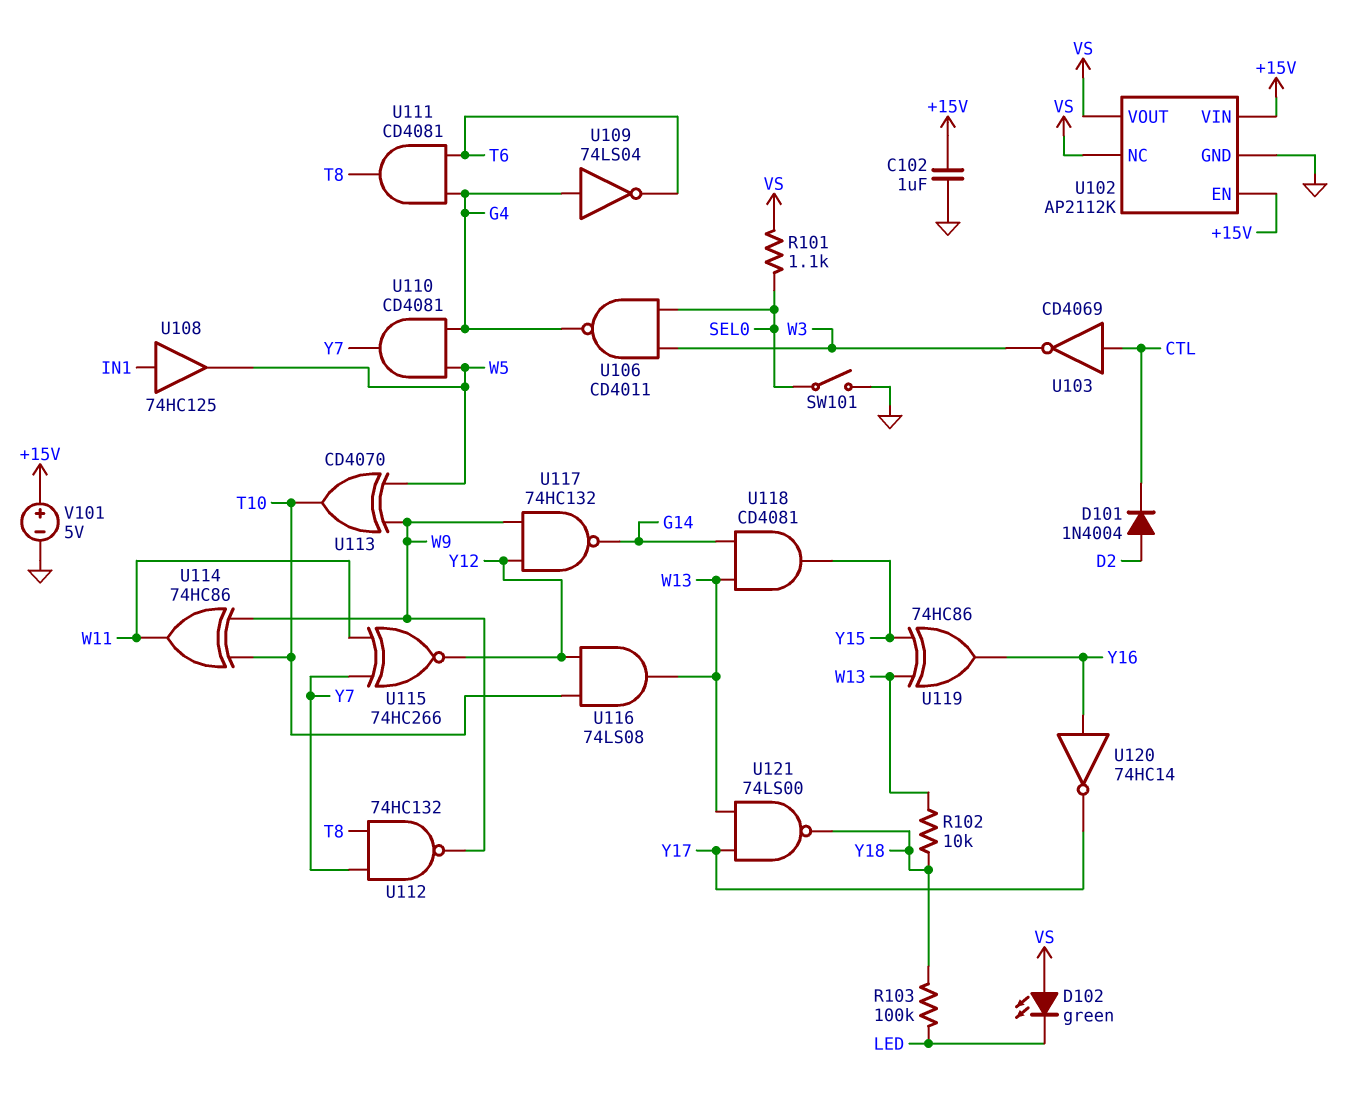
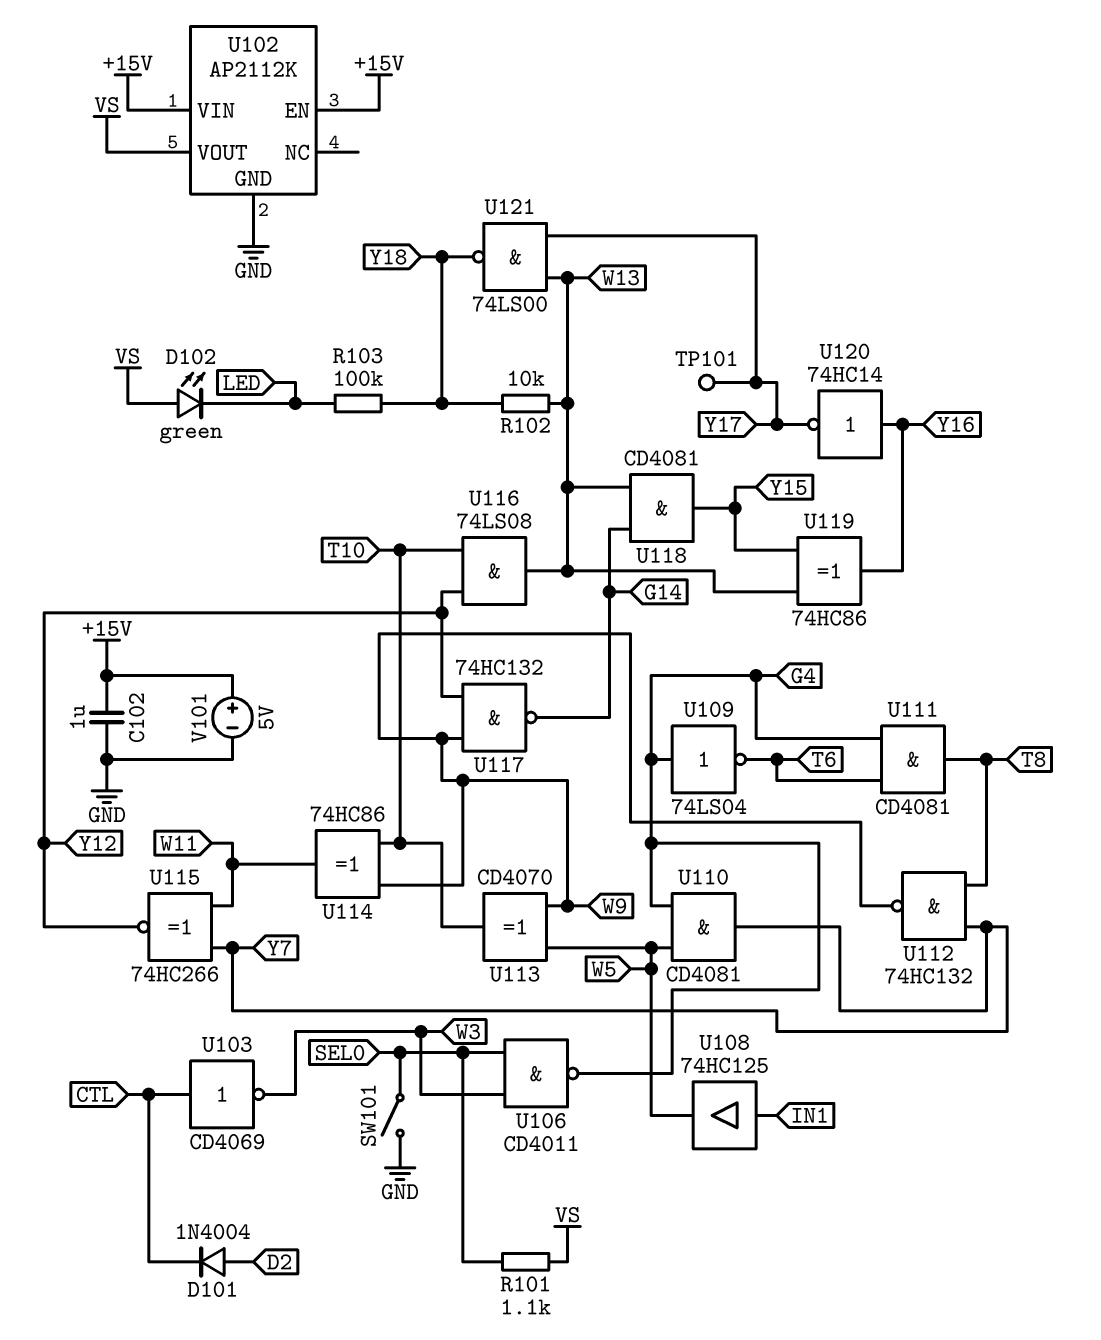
TP101: none -> test point (Y17)
U102 pin NC: VS -> none

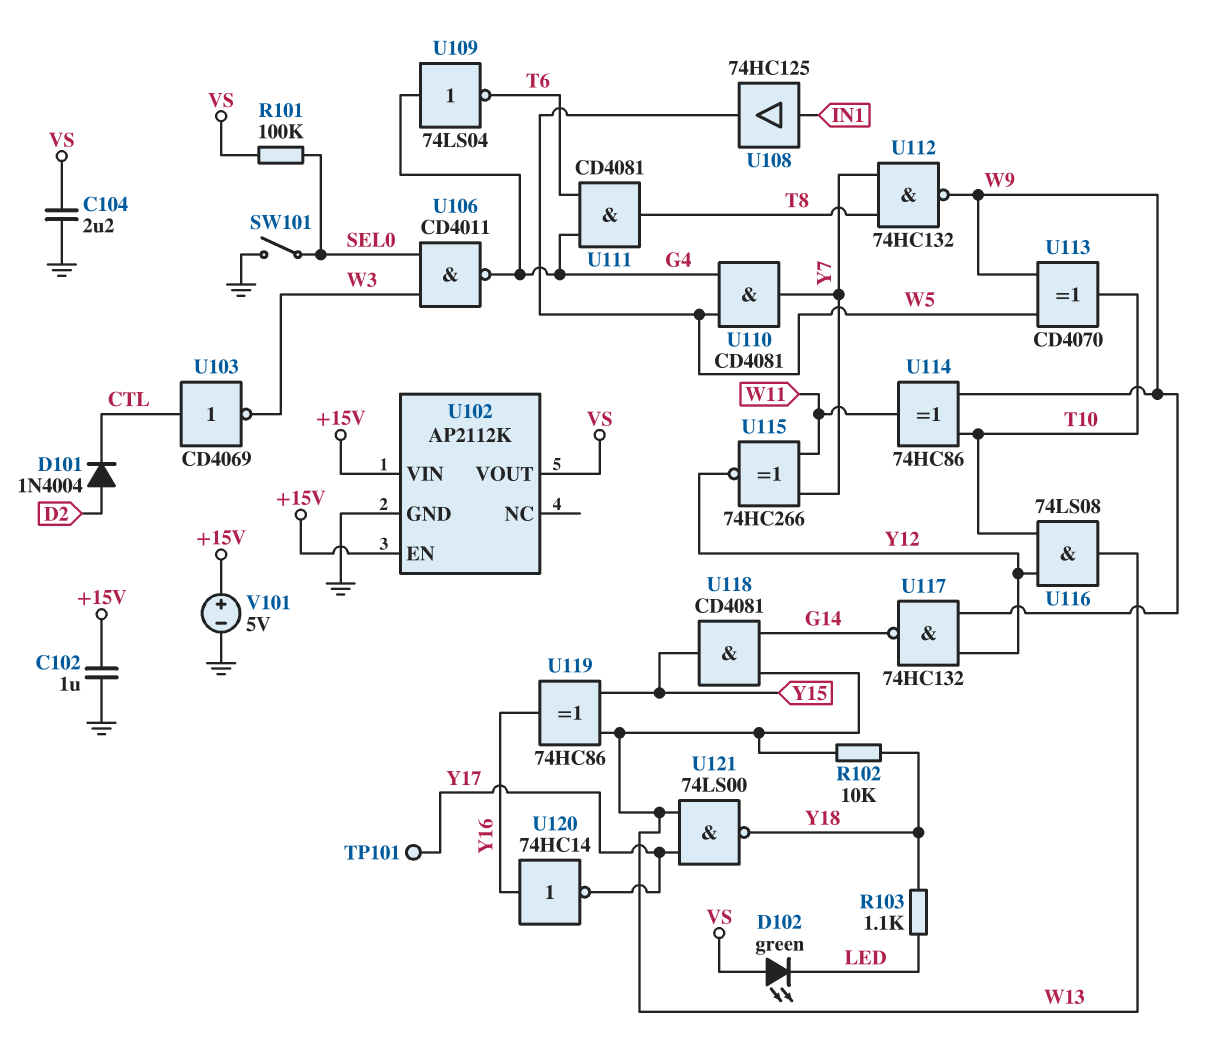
C104: none -> 2.2uF (GND, VS)
R101: 1.1k (SEL0, VS) -> 100k (SEL0, VS)
R103: 100k (LED, Y18) -> 1.1k (LED, Y18)

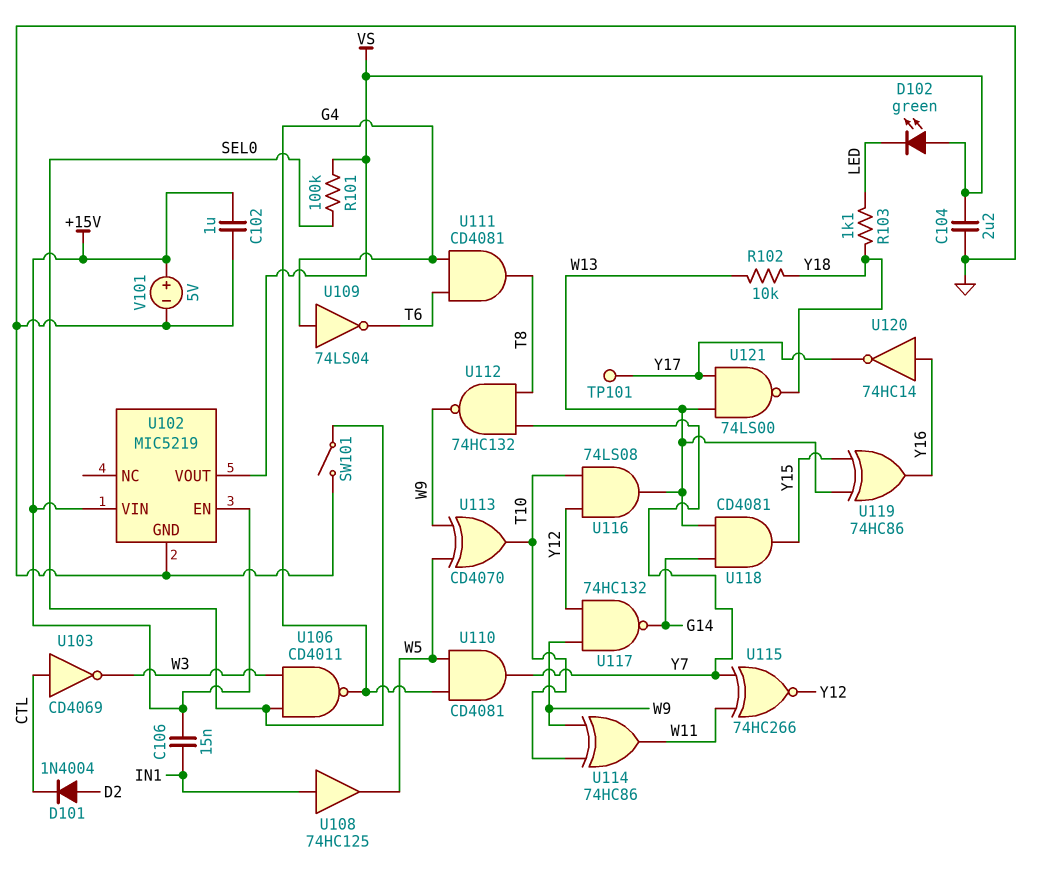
C106: none -> 15nF (+15V, IN1)
U102: AP2112K -> MIC5219

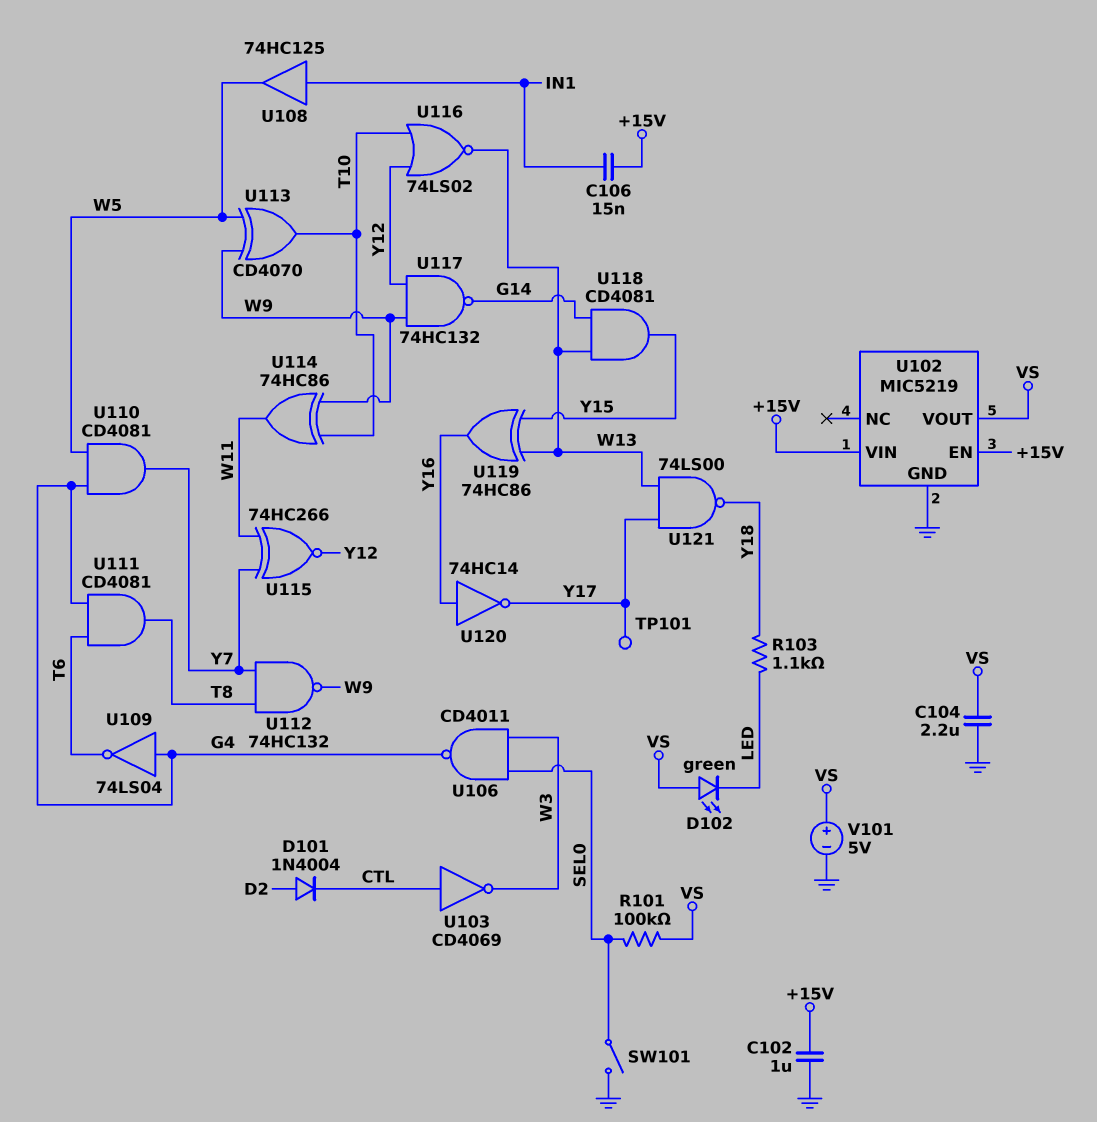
R102: 10k (W13, Y18) -> none
U116: AND 74LS08 (in T10, in Y12, out W13) -> NOR 74LS02 (in T10, in Y12, out W13)
V101: 5V (plus +15V, minus GND) -> 5V (plus VS, minus GND)

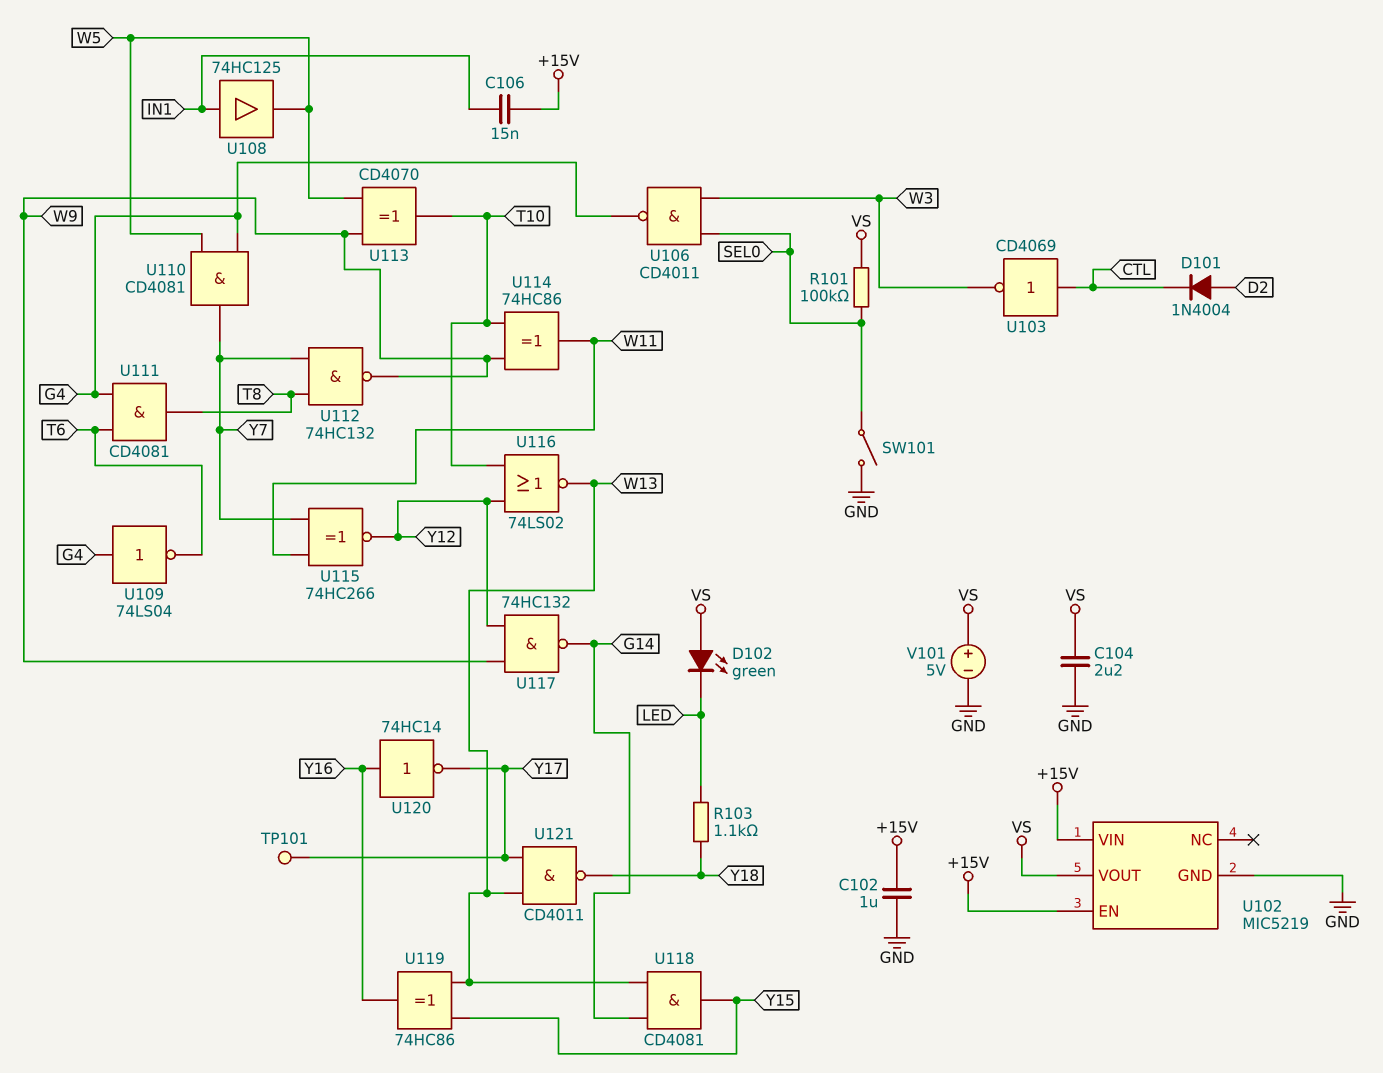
U121: NAND 74LS00 (in W13, in Y17, out Y18) -> NAND CD4011 (in W13, in Y17, out Y18)

